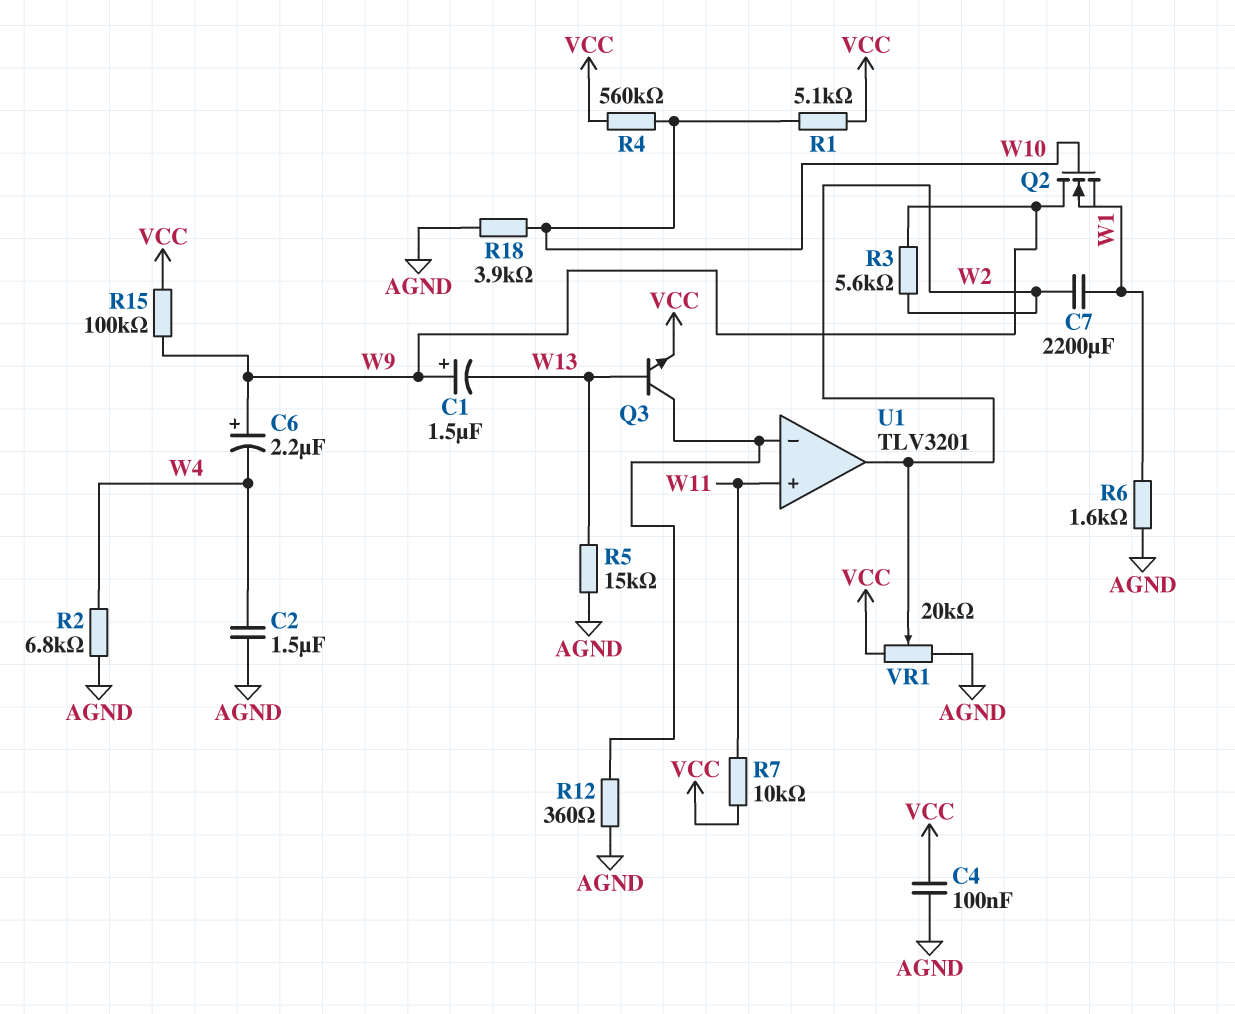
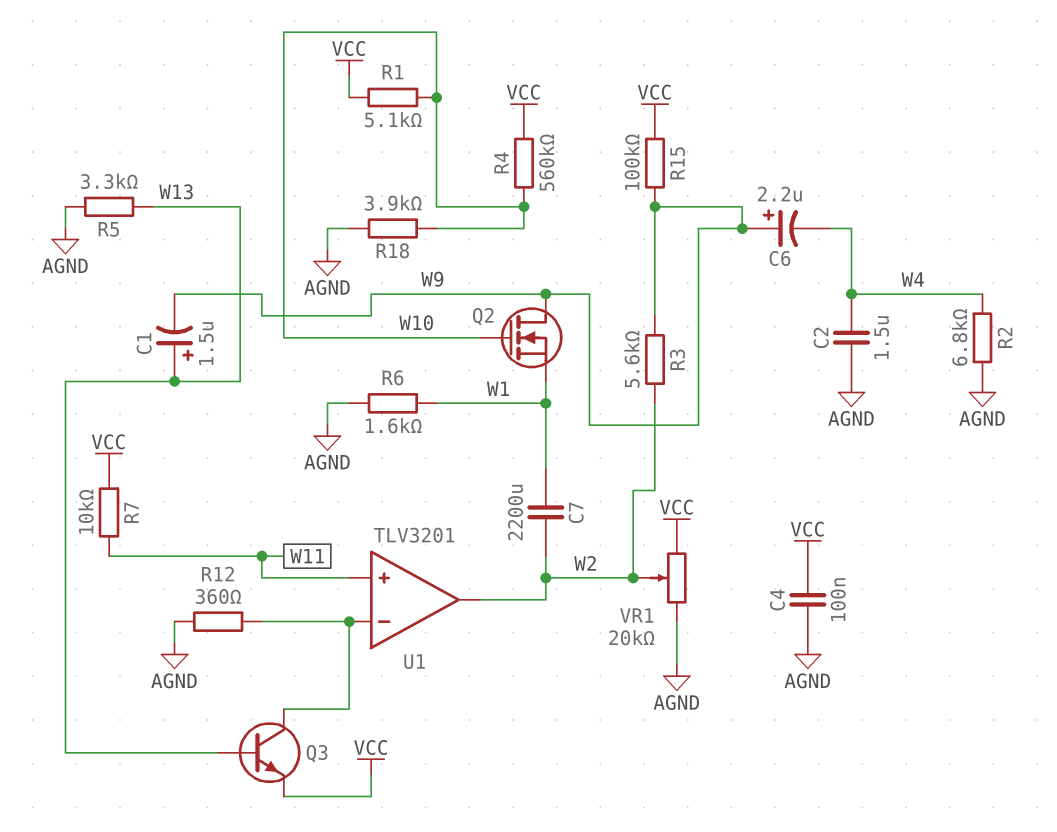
C1: 1.5uF (plus W9, minus W13) -> 1.5uF (plus W13, minus W9)
R5: 15k (AGND, W13) -> 3.3k (AGND, W13)

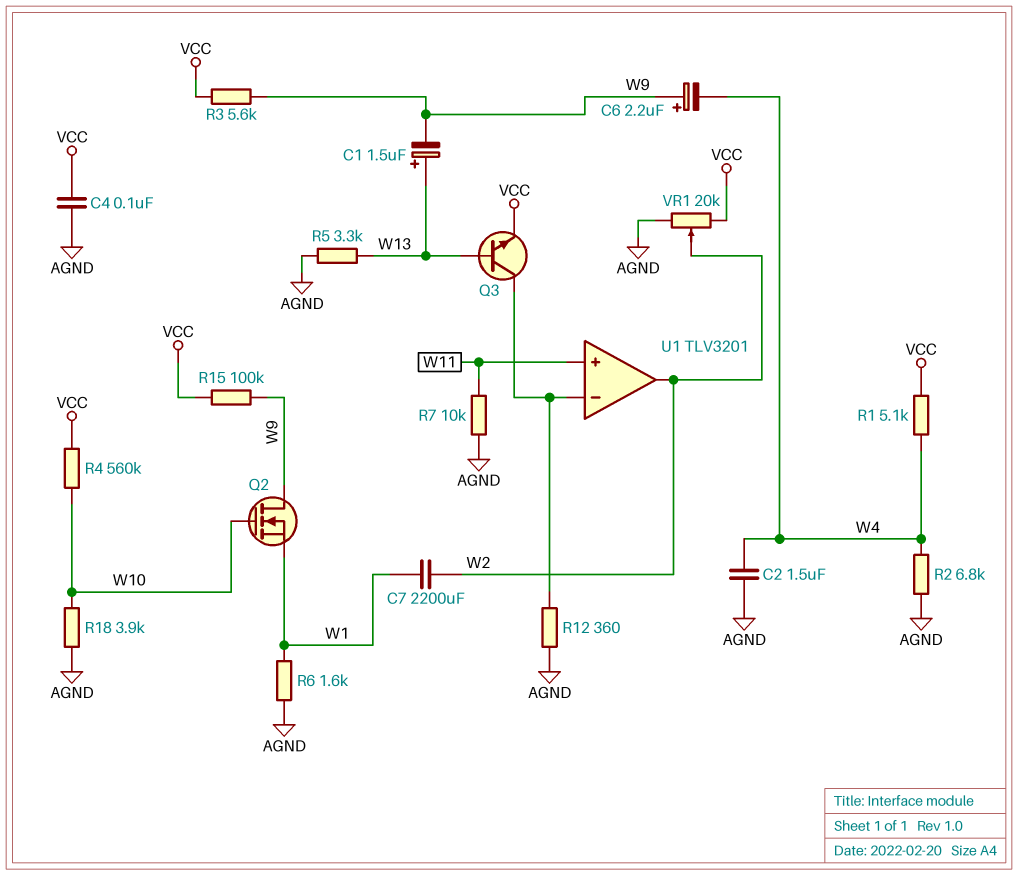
R1: 5.1k (VCC, W10) -> 5.1k (VCC, W4)
R3: 5.6k (W2, W9) -> 5.6k (VCC, W9)
R7: 10k (VCC, W11) -> 10k (AGND, W11)

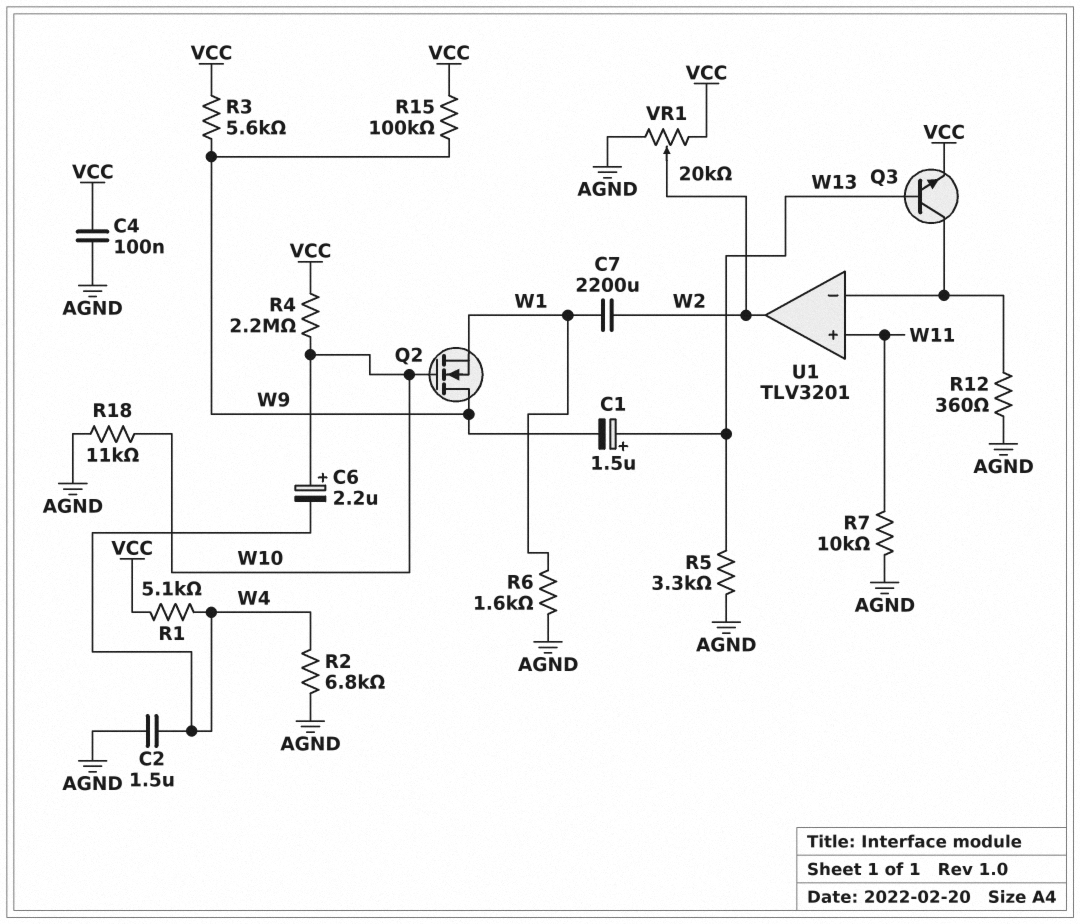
C6: 2.2uF (plus W9, minus W4) -> 2.2uF (plus W10, minus W4)
R4: 560k (VCC, W10) -> 2.2M (VCC, W10)
R18: 3.9k (AGND, W10) -> 11k (AGND, W10)

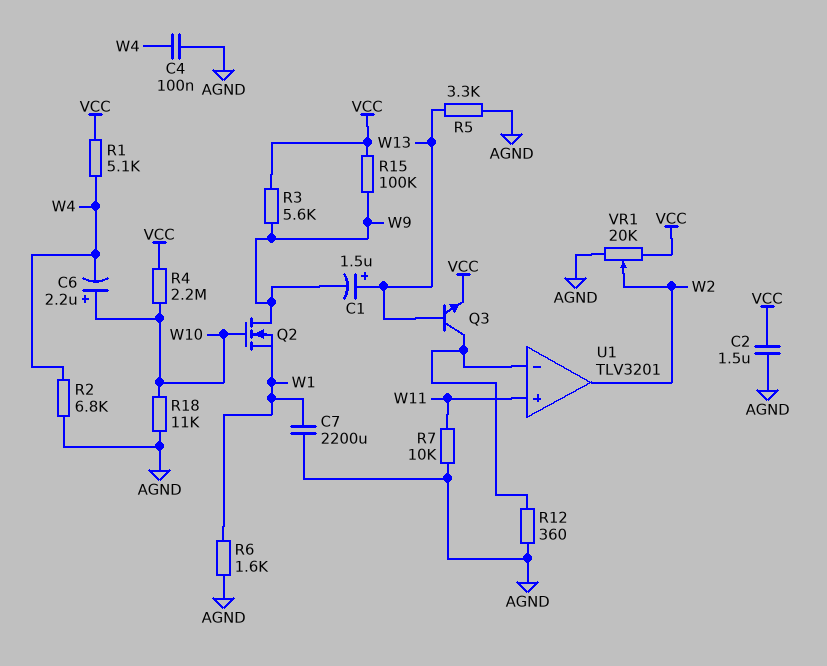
C2: 1.5uF (AGND, W4) -> 1.5uF (AGND, VCC)
C4: 100nF (AGND, VCC) -> 100nF (AGND, W4)
C7: 2200uF (W1, W2) -> 2200uF (AGND, W1)

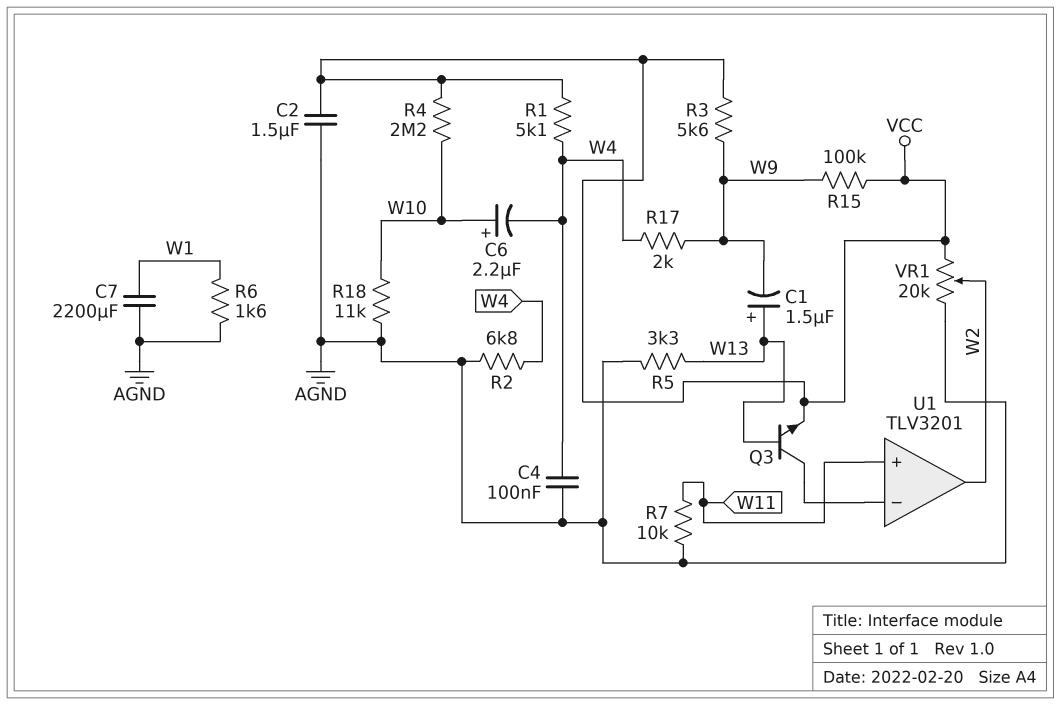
Q2: NMOS (G W10, D W9, S W1) -> none
R12: 360 (AGND, U1/in-) -> none
R17: none -> 2k (W4, W9)

